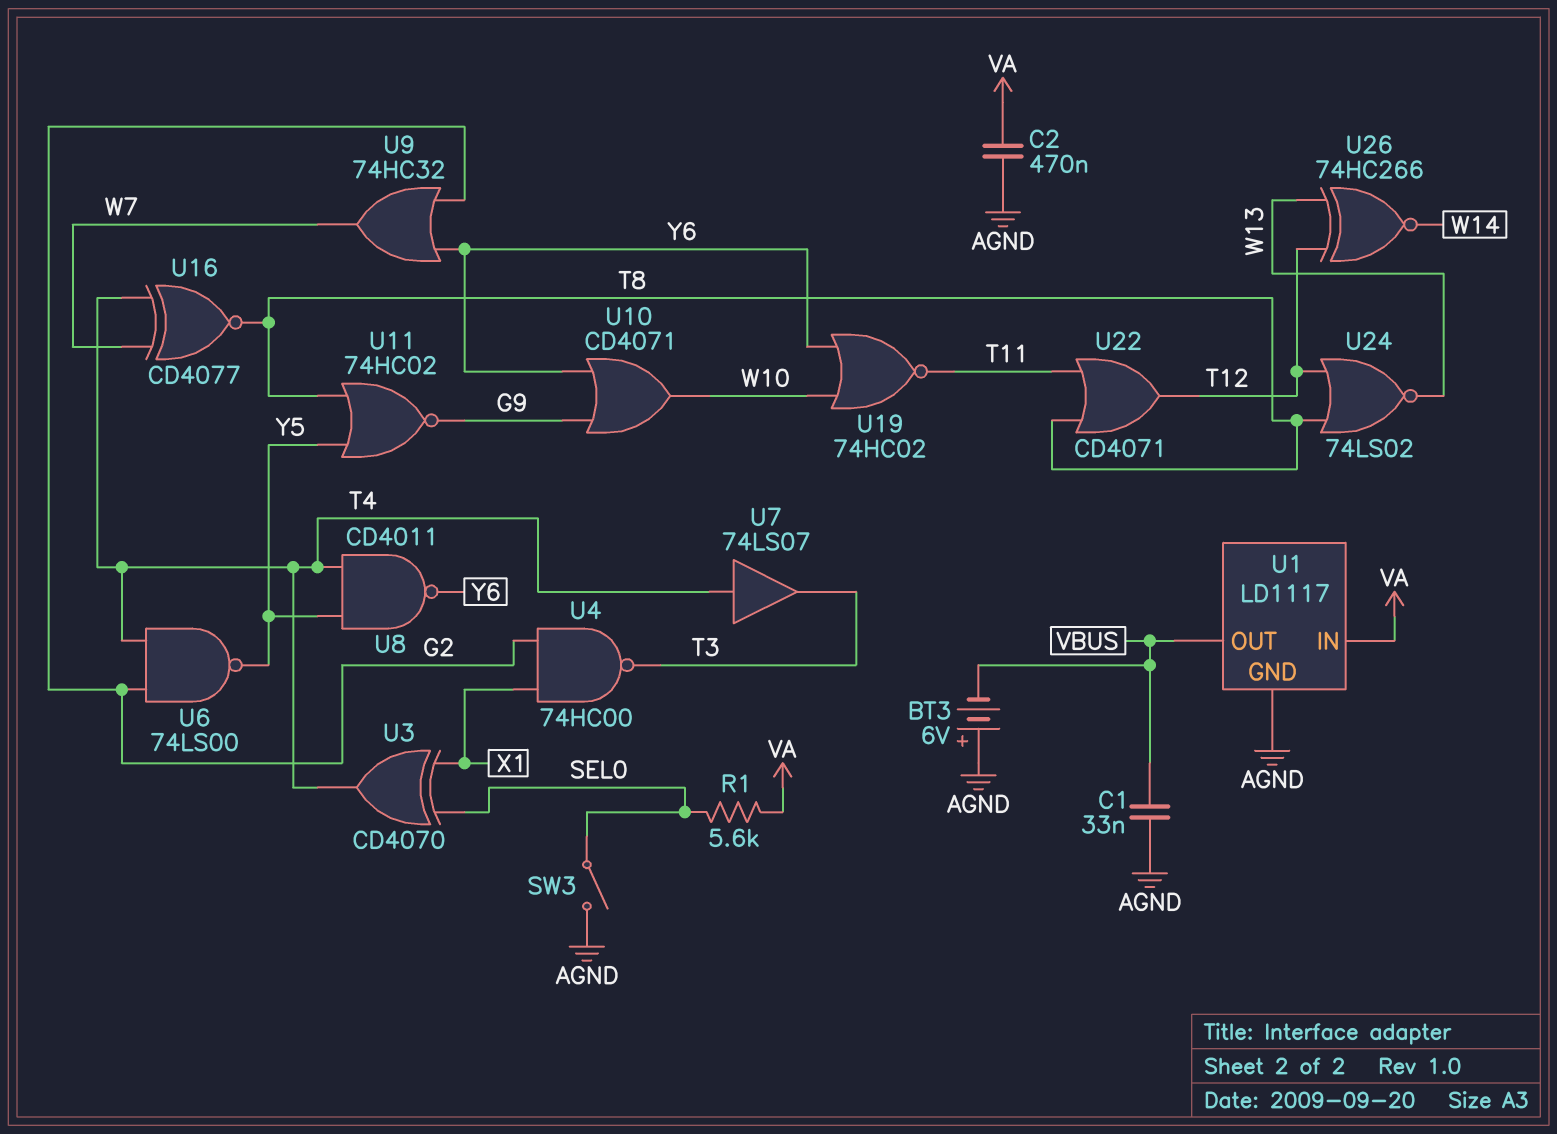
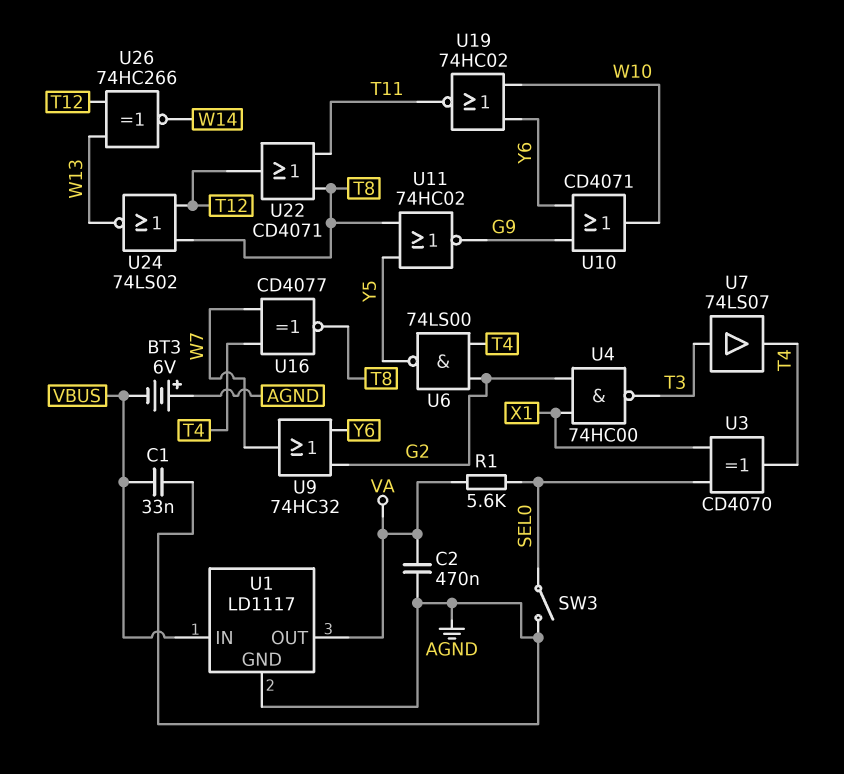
U1 pin IN: VA -> VBUS
U1 pin OUT: VBUS -> VA
U7: buffer 74LS07 (in T4, out T3) -> buffer 74LS07 (in T3, out T4)
U8: NAND CD4011 (in T4, in Y5, out Y6) -> none

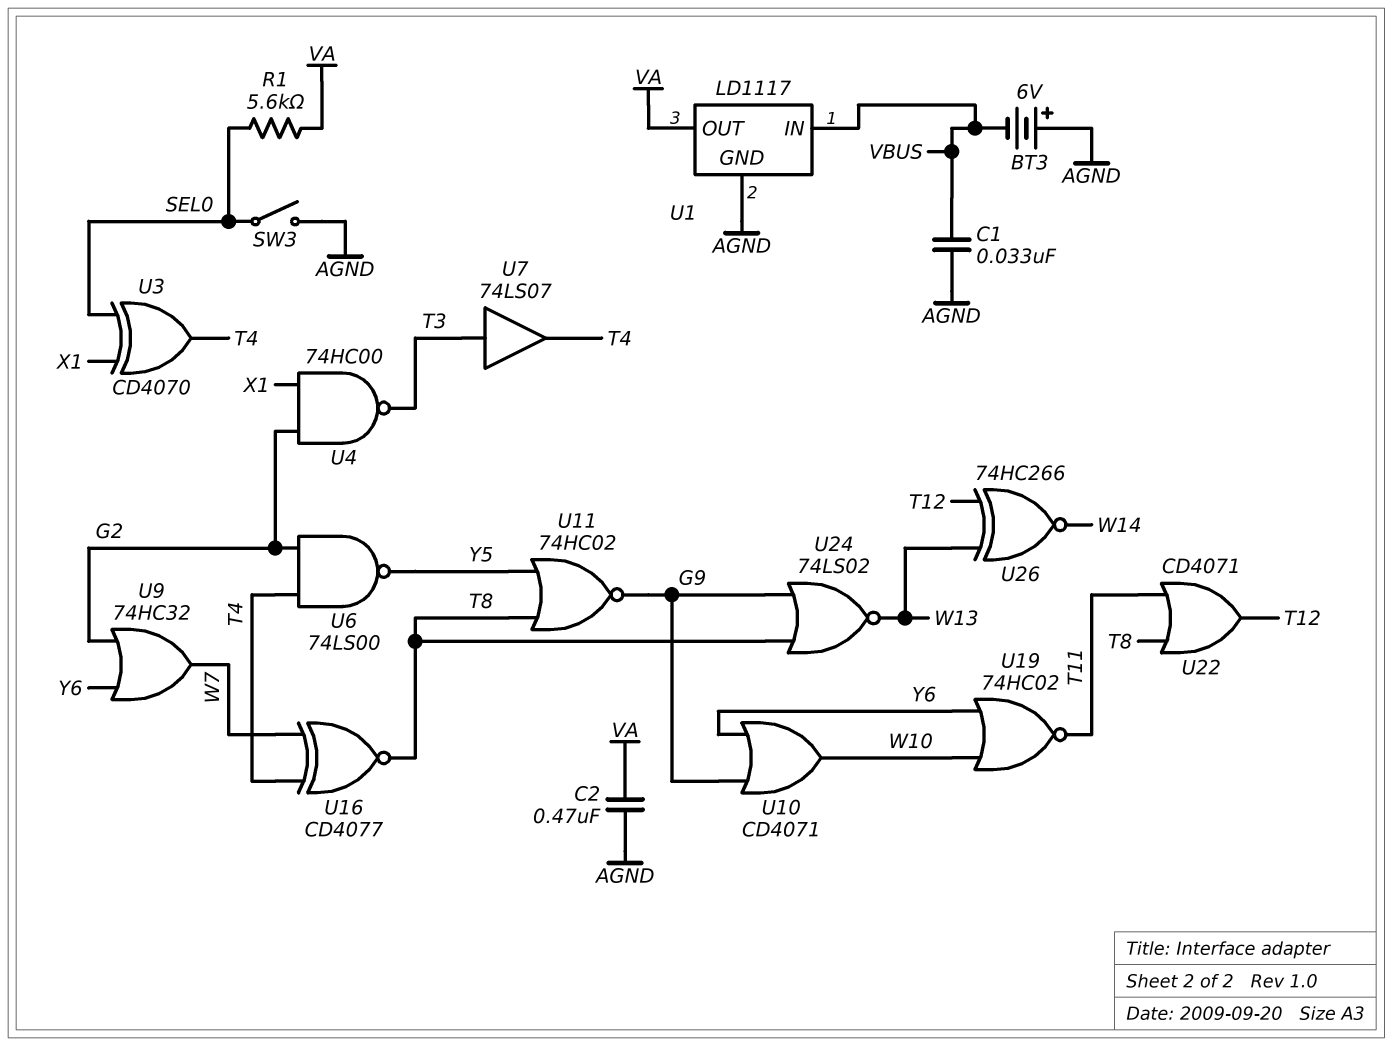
U24: NOR 74LS02 (in T8, in T12, out W13) -> NOR 74LS02 (in G9, in T8, out W13)

